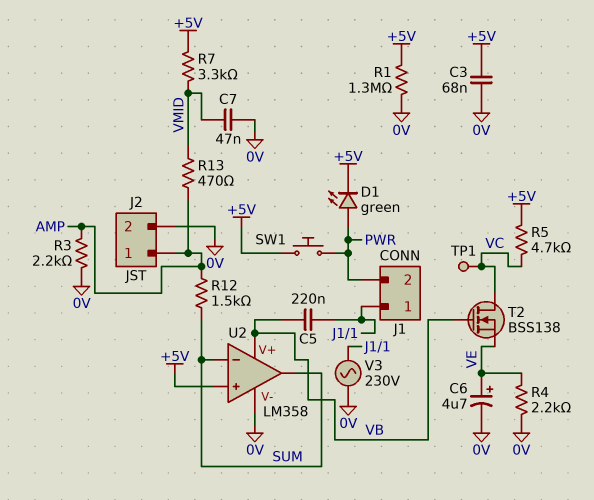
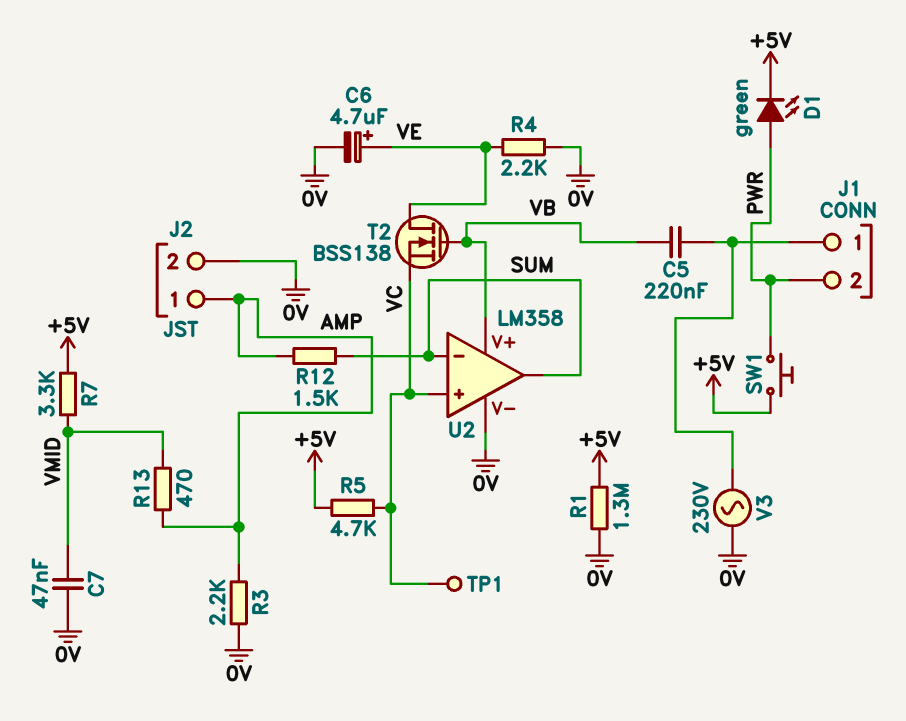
C3: 68nF (+5V, 0V) -> none
T2: NMOS BSS138 (G VB, D VC, S VE) -> NMOS BSS138 (G VB, D VE, S VC)
U2 pin in+: +5V -> VC

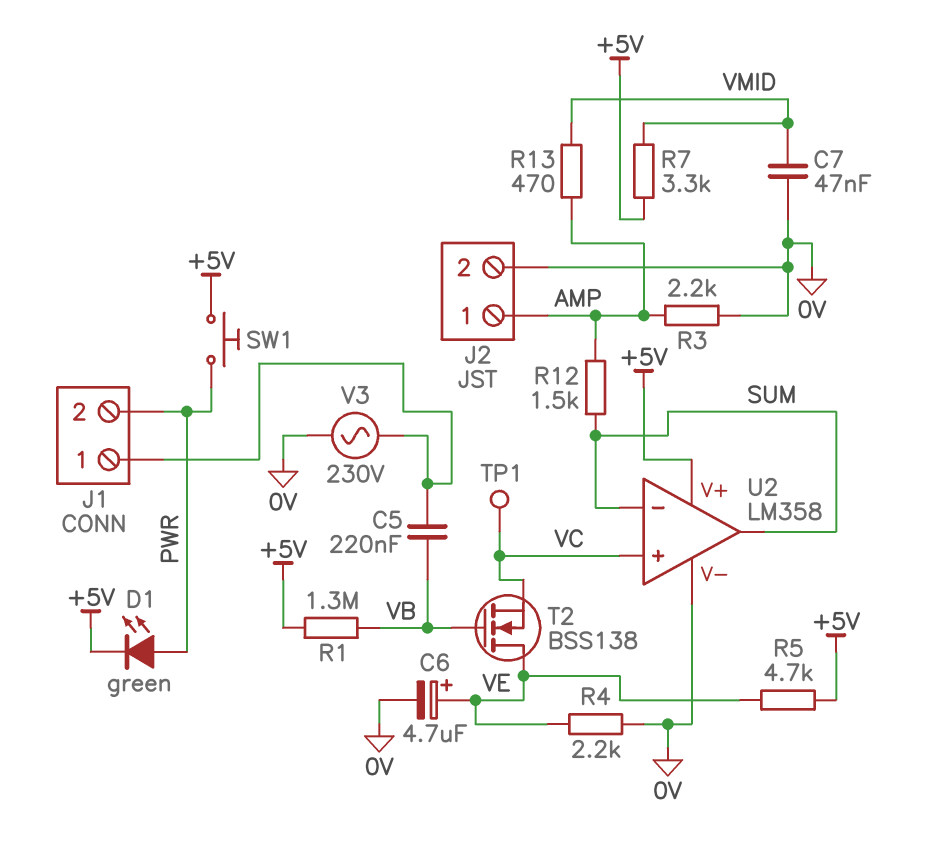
R1: 1.3M (+5V, 0V) -> 1.3M (+5V, VB)
R5: 4.7k (+5V, VC) -> 4.7k (+5V, VE)
U2 pin V+: VB -> +5V

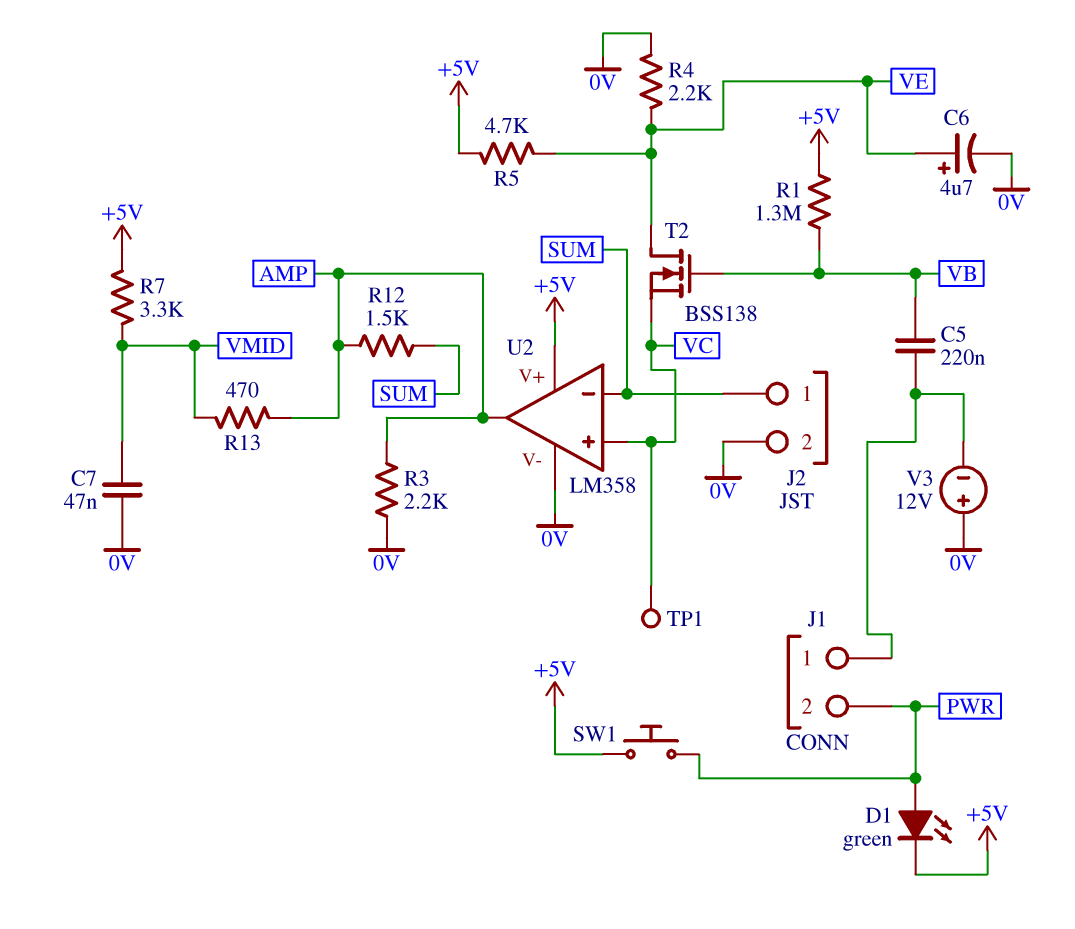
J2 pin 1: AMP -> SUM
U2 pin out: SUM -> AMP
V3: AC 230V (0V, J1/1) -> 12V (plus 0V, minus J1/1)

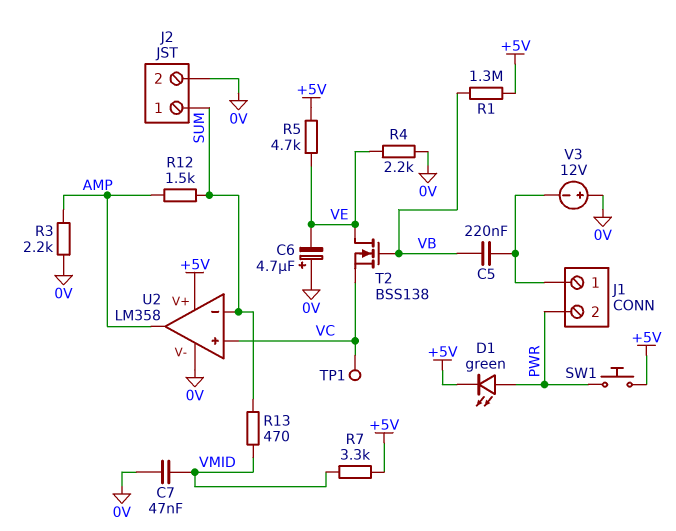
C6: 4.7uF (plus VE, minus 0V) -> 4.7uF (plus 0V, minus VE)
R13: 470 (AMP, VMID) -> 470 (SUM, VMID)

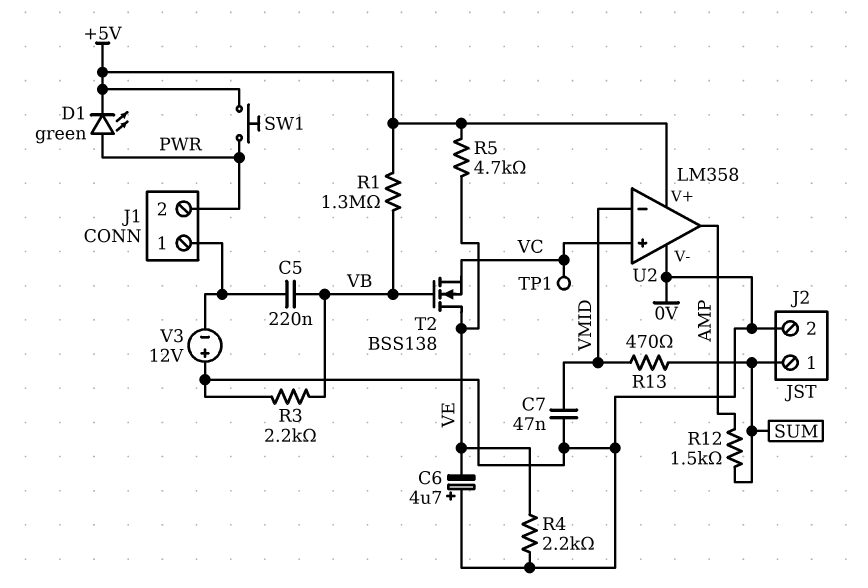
R3: 2.2k (0V, AMP) -> 2.2k (0V, VB)
R7: 3.3k (+5V, VMID) -> none
U2 pin in-: SUM -> VMID

